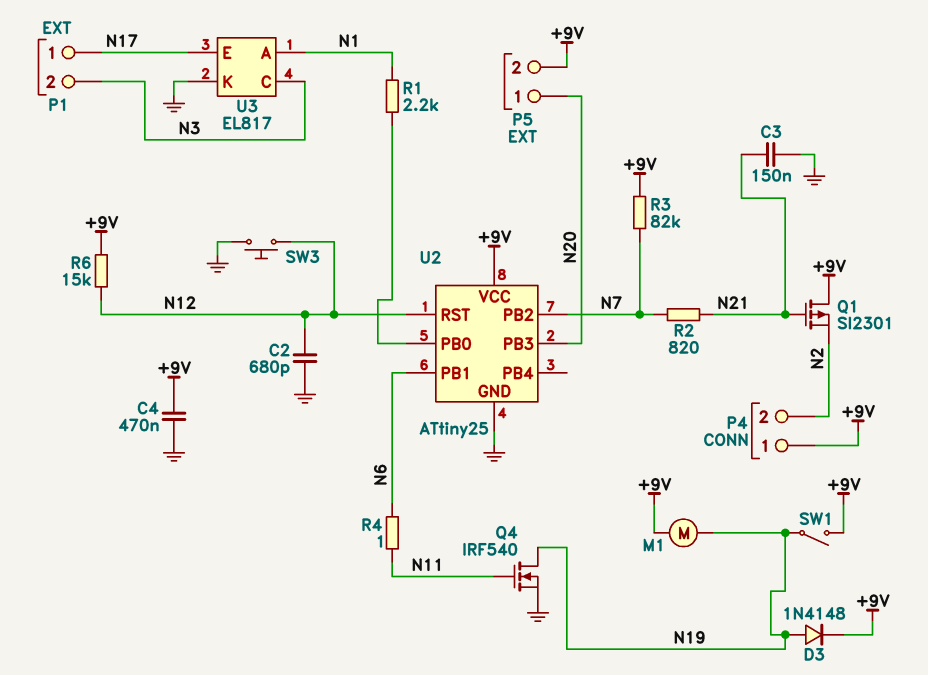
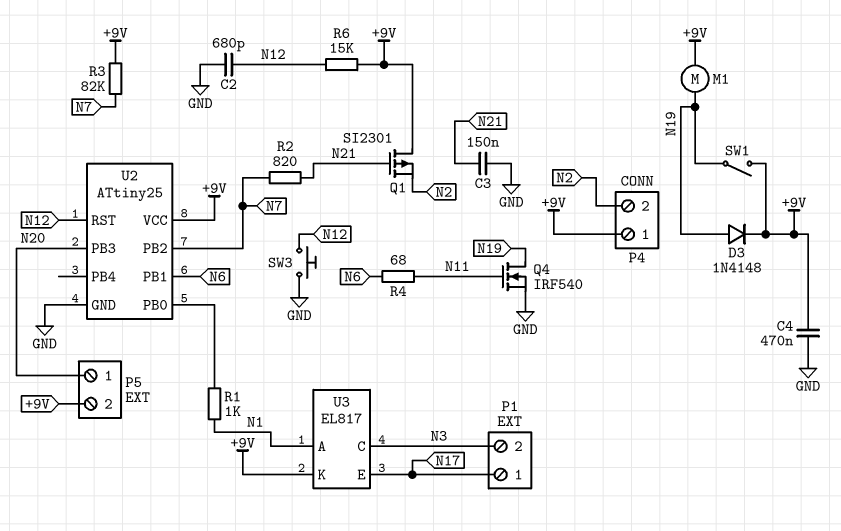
R1: 2.2k (N1, U2/PB0) -> 1k (N1, U2/PB0)
R4: 1 (N6, N11) -> 68 (N6, N11)
U3 pin K: GND -> +9V

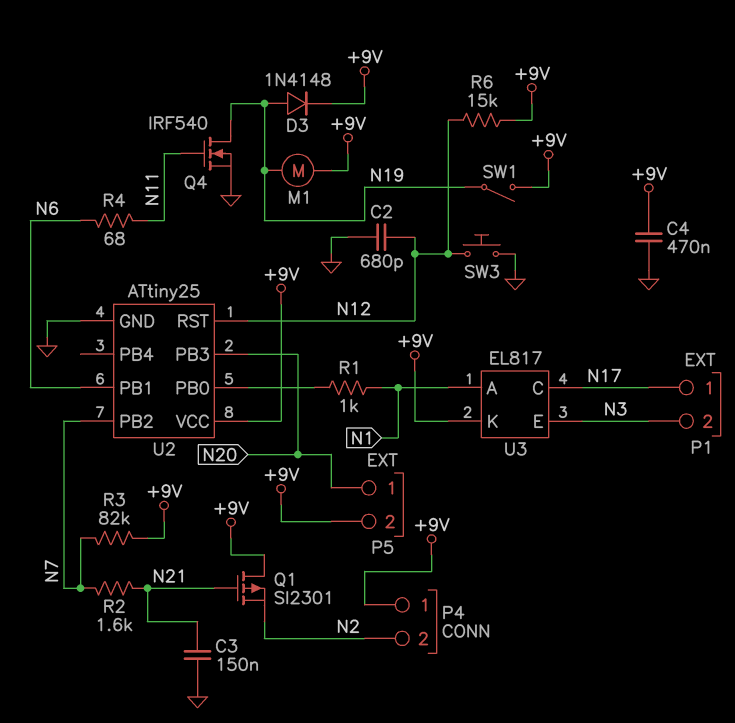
R2: 820 (N7, N21) -> 1.6k (N7, N21)
U3 pin C: N3 -> N17
U3 pin E: N17 -> N3

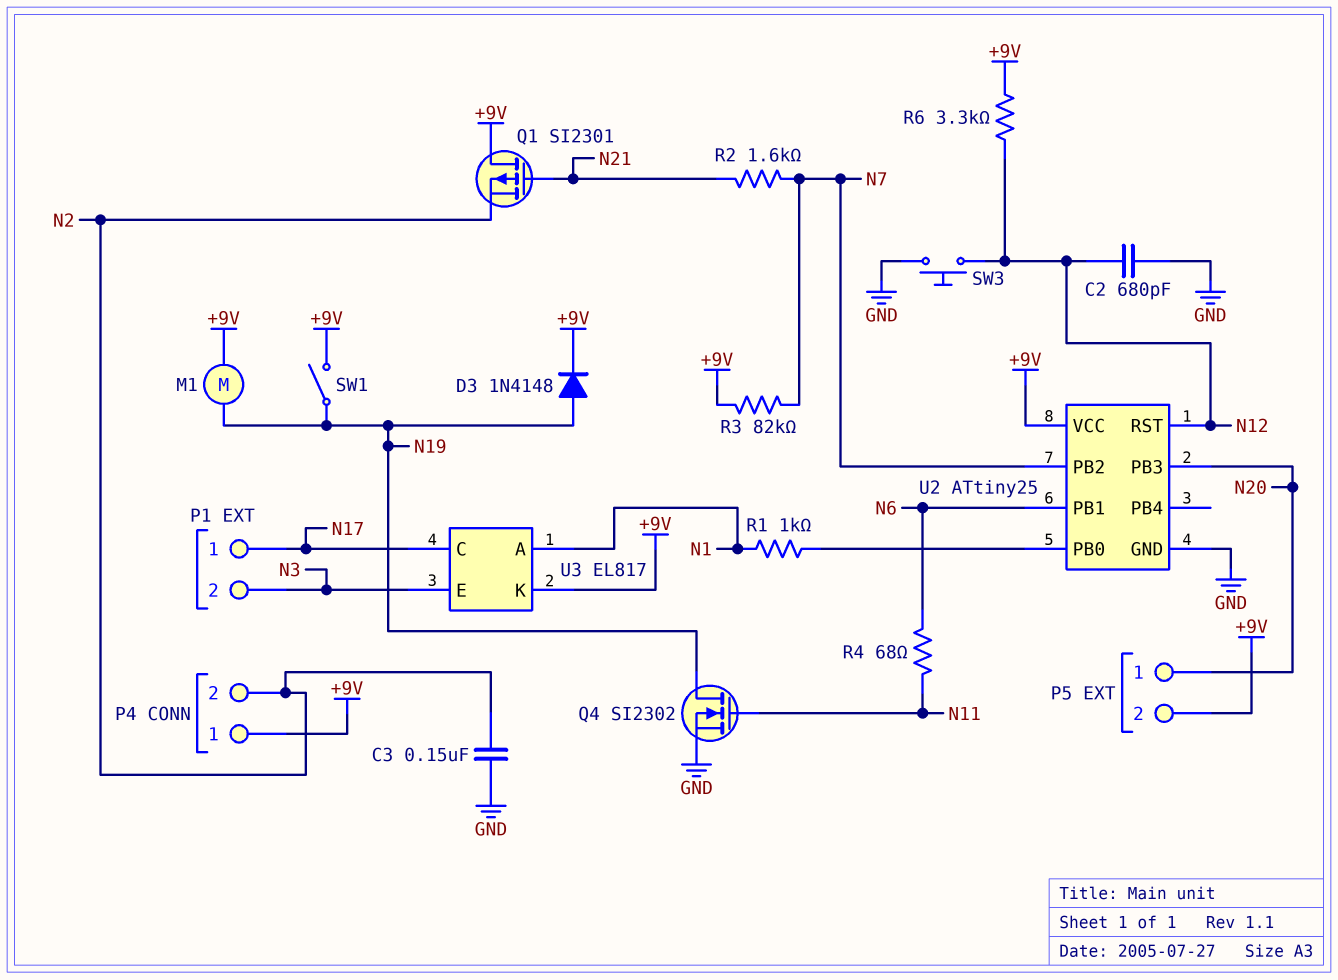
C3: 150nF (GND, N21) -> 150nF (GND, N2)
C4: 470nF (+9V, GND) -> none
Q4: NMOS IRF540 (G N11, D N19, S GND) -> NMOS SI2302 (G N11, D N19, S GND)
R6: 15k (+9V, N12) -> 3.3k (+9V, N12)

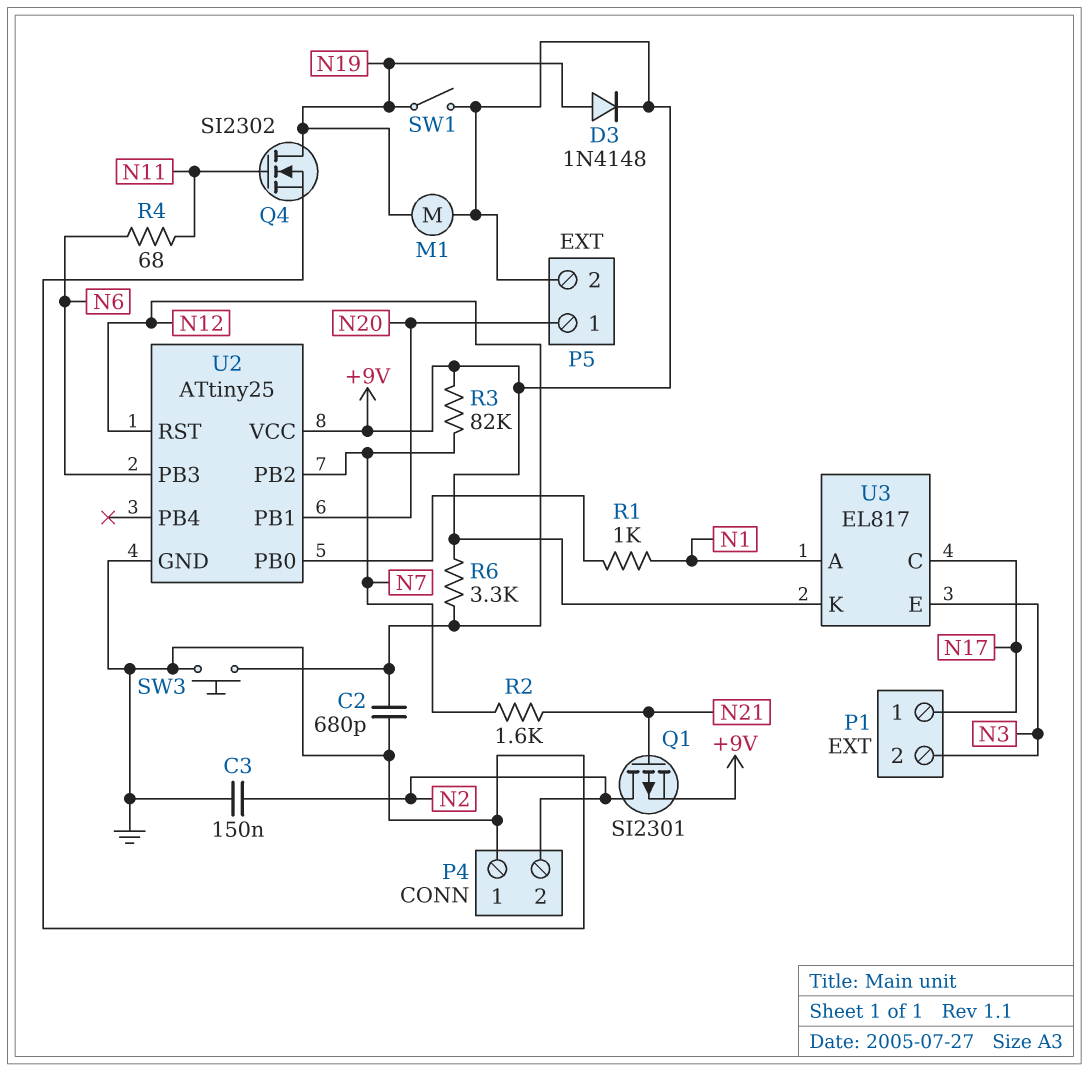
P4 pin 1: +9V -> GND
Q1: PMOS SI2301 (G N21, D +9V, S N2) -> PMOS SI2301 (G N21, D N2, S +9V)
U2 pin PB1: N6 -> N20
U2 pin PB3: N20 -> N6

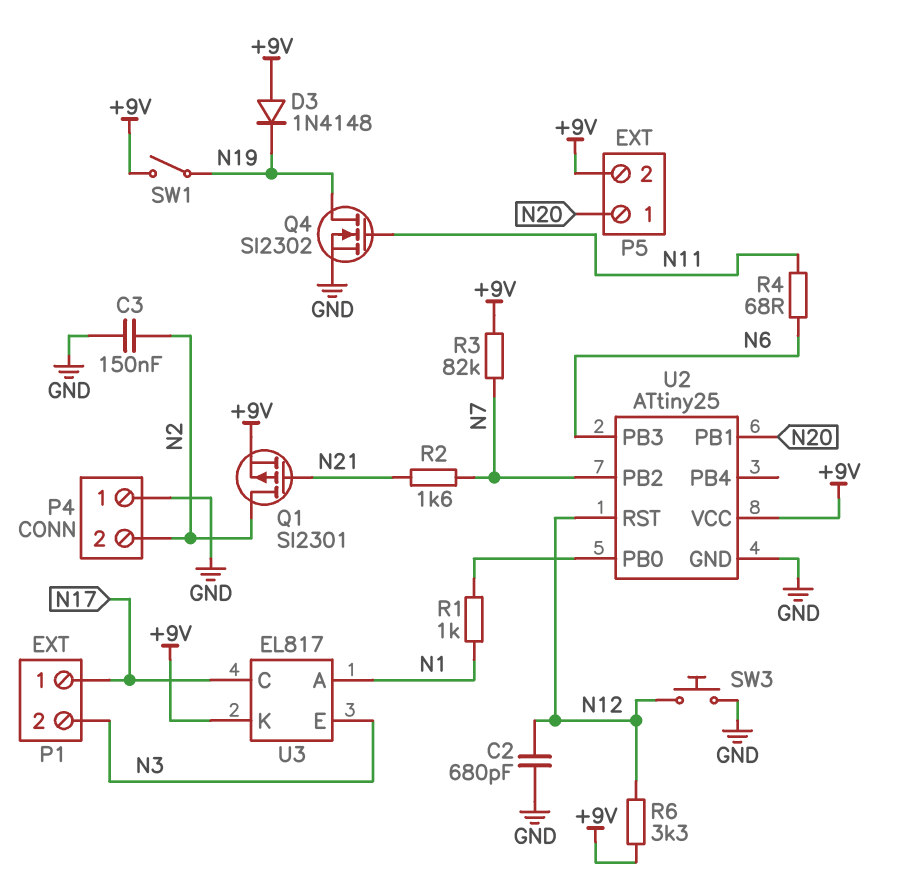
D3: diode 1N4148 (A N19, K +9V) -> diode 1N4148 (A +9V, K N19)
M1: motor (+9V, N19) -> none

